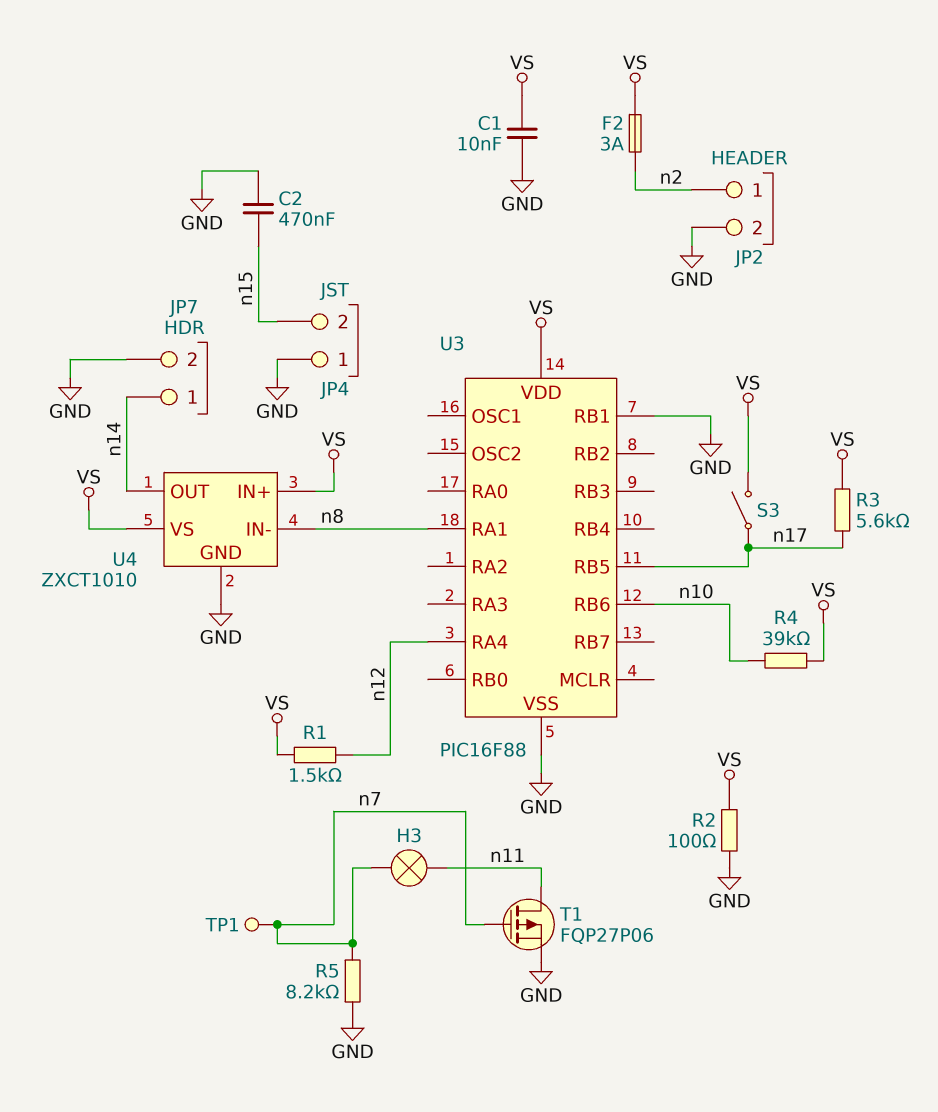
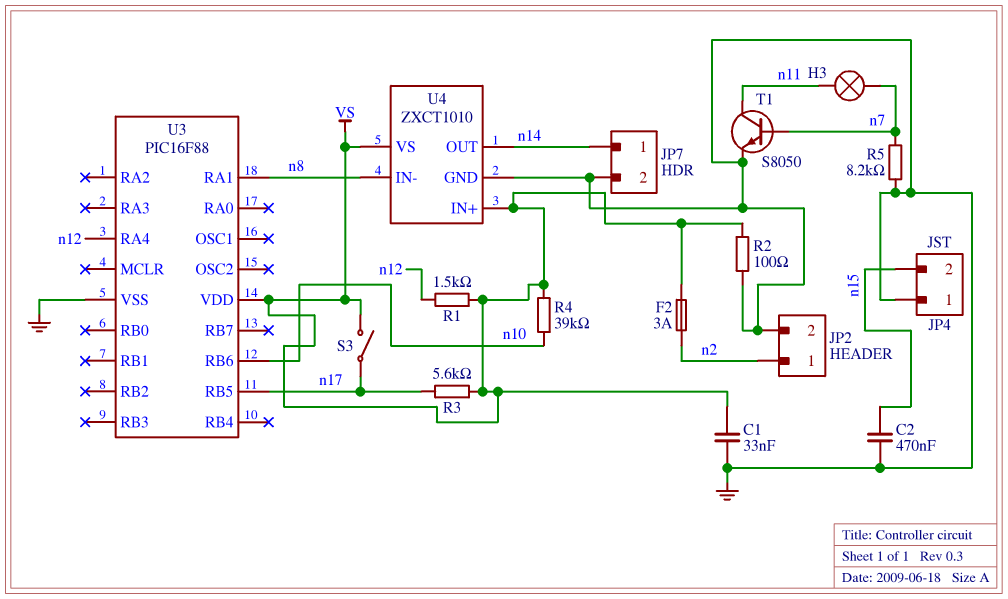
C1: 10nF (GND, VS) -> 33nF (GND, VS)
T1: PMOS FQP27P06 (G n7, D n11, S GND) -> NPN S8050 (B n7, C n11, E GND)
TP1: test point (n7) -> none
U3 pin RB1: GND -> none

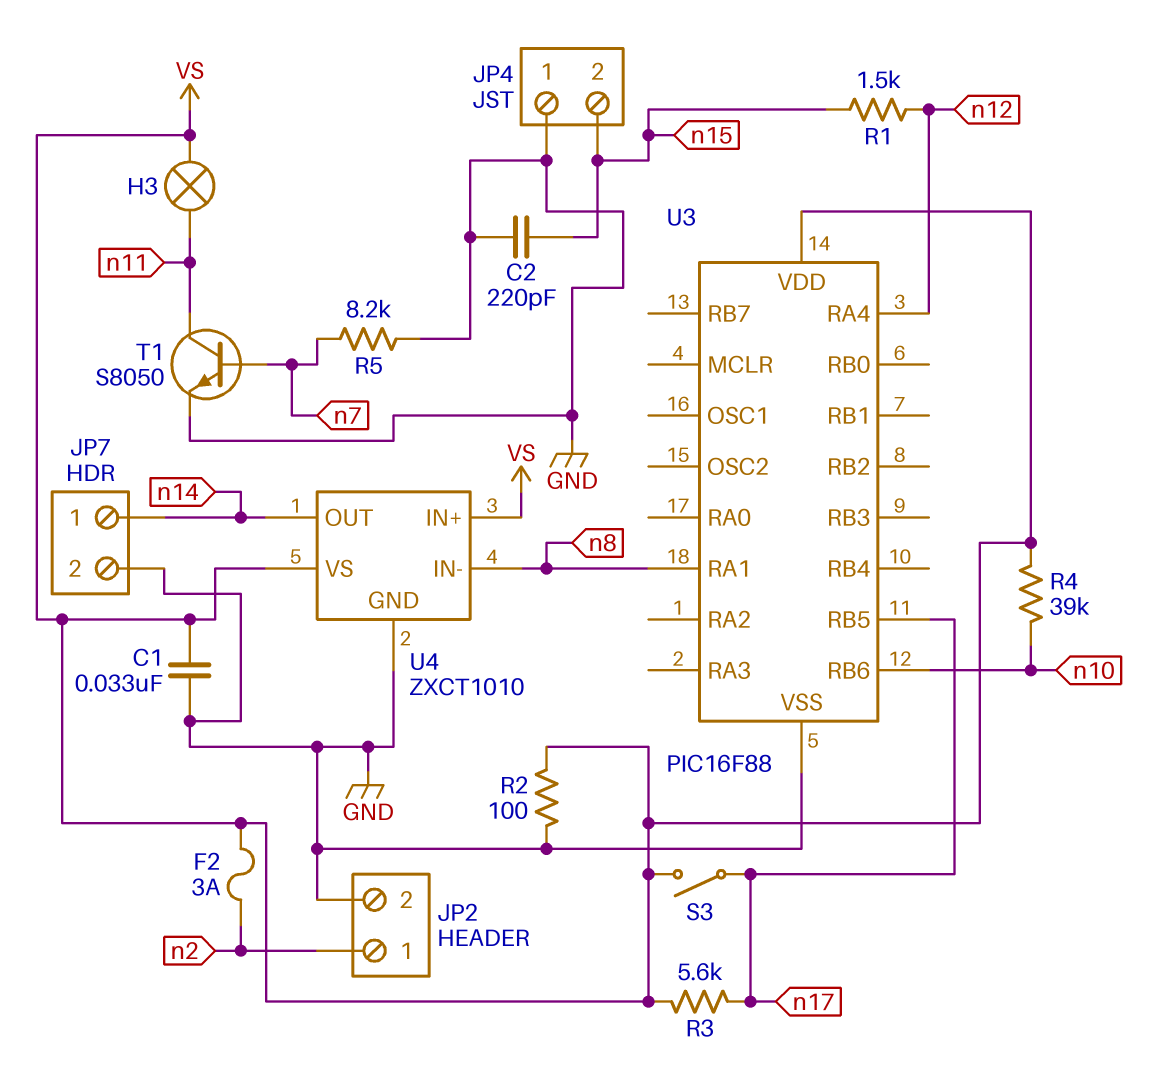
C2: 470nF (GND, n15) -> 220pF (GND, n15)
H3: lamp (n7, n11) -> lamp (VS, n11)
R1: 1.5k (VS, n12) -> 1.5k (n12, n15)

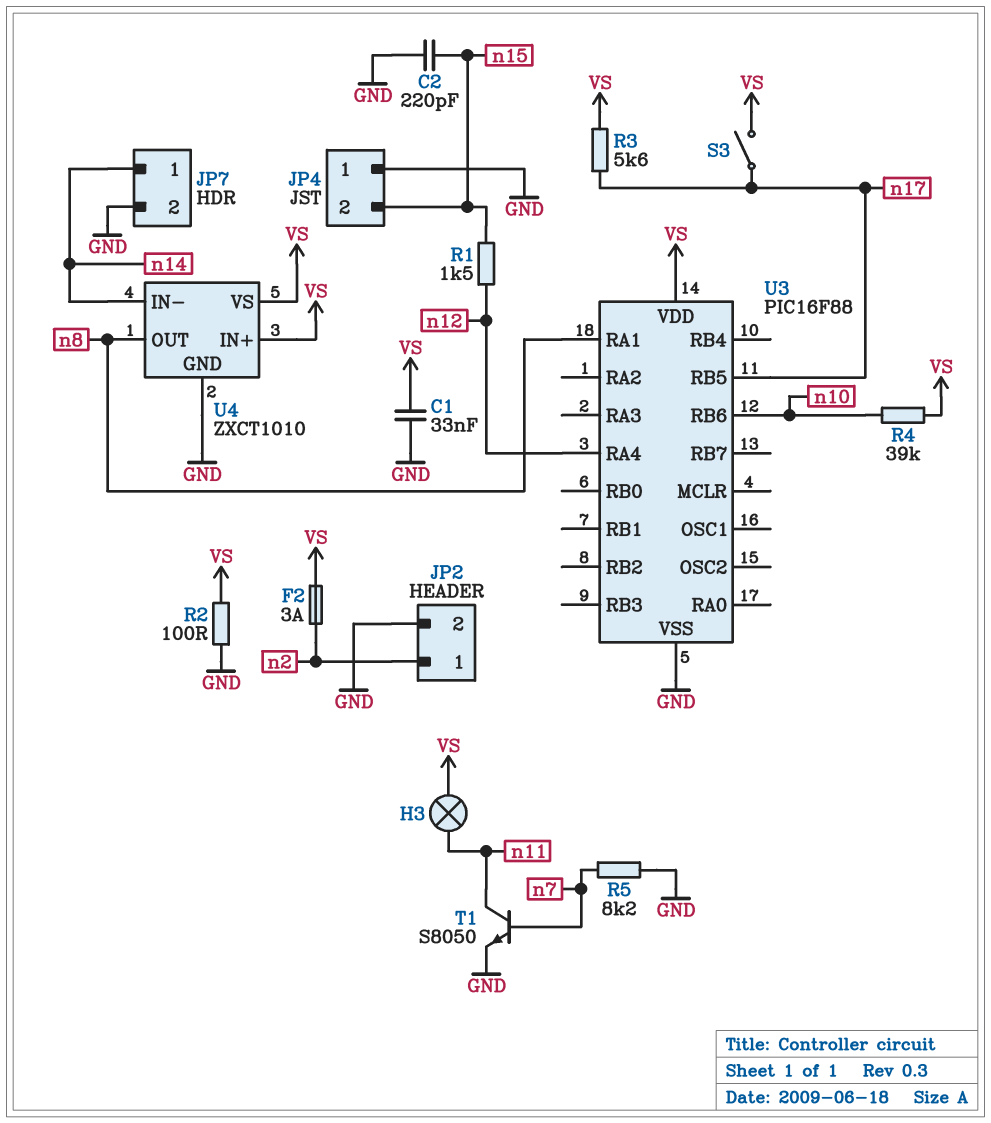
U4 pin IN-: n8 -> n14
U4 pin OUT: n14 -> n8

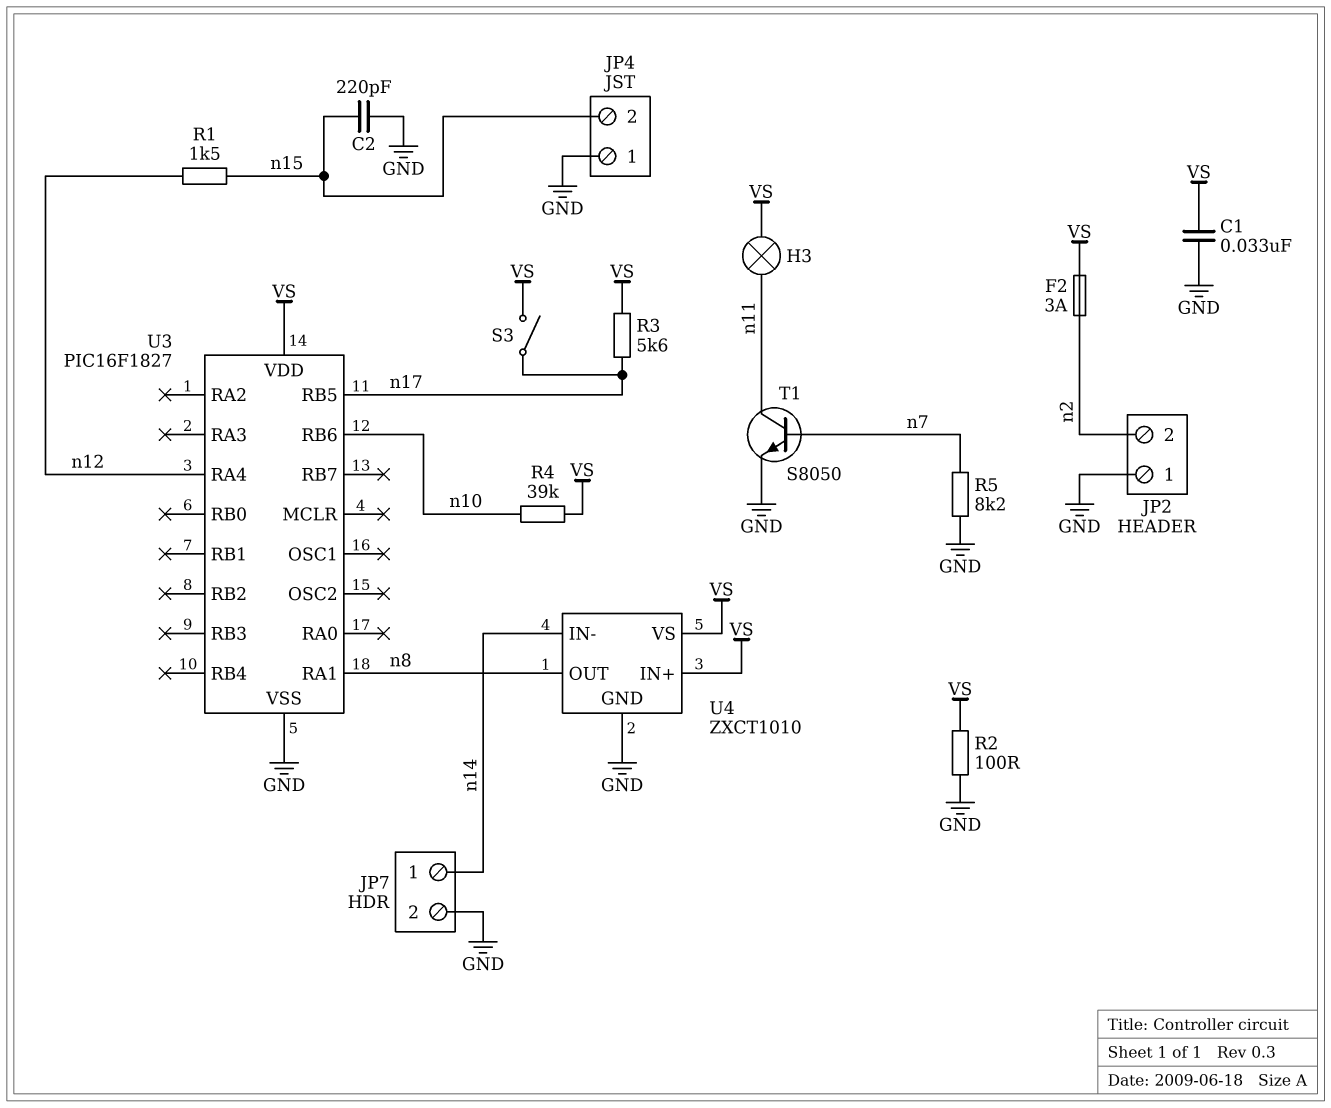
JP2 pin 1: n2 -> GND
JP2 pin 2: GND -> n2
U3: PIC16F88 -> PIC16F1827

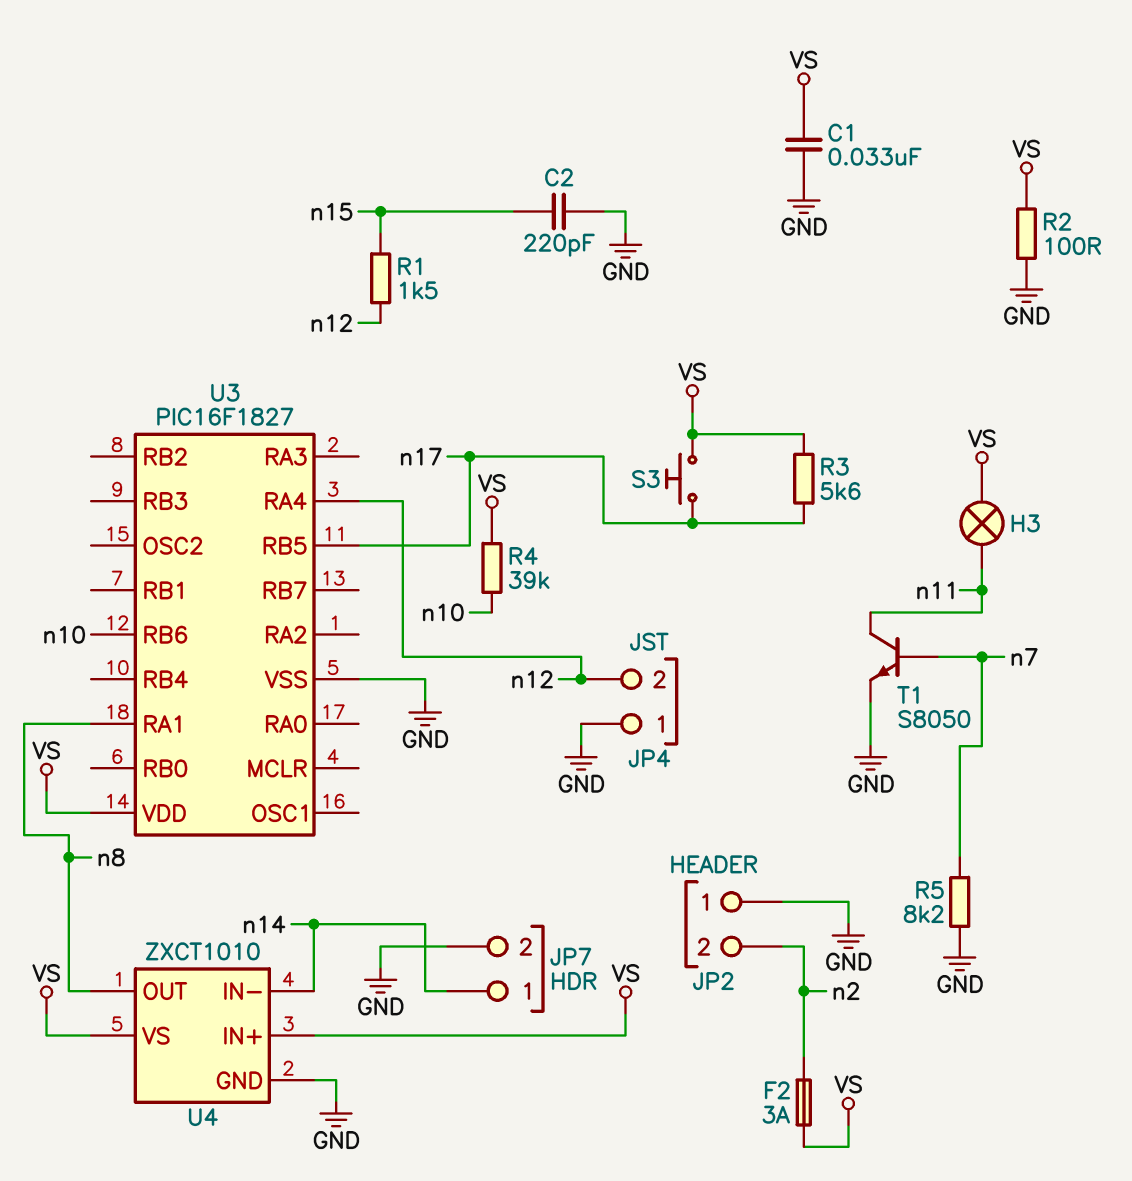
JP4 pin 2: n15 -> n12
S3: switch (VS, n17) -> button (VS, n17)

